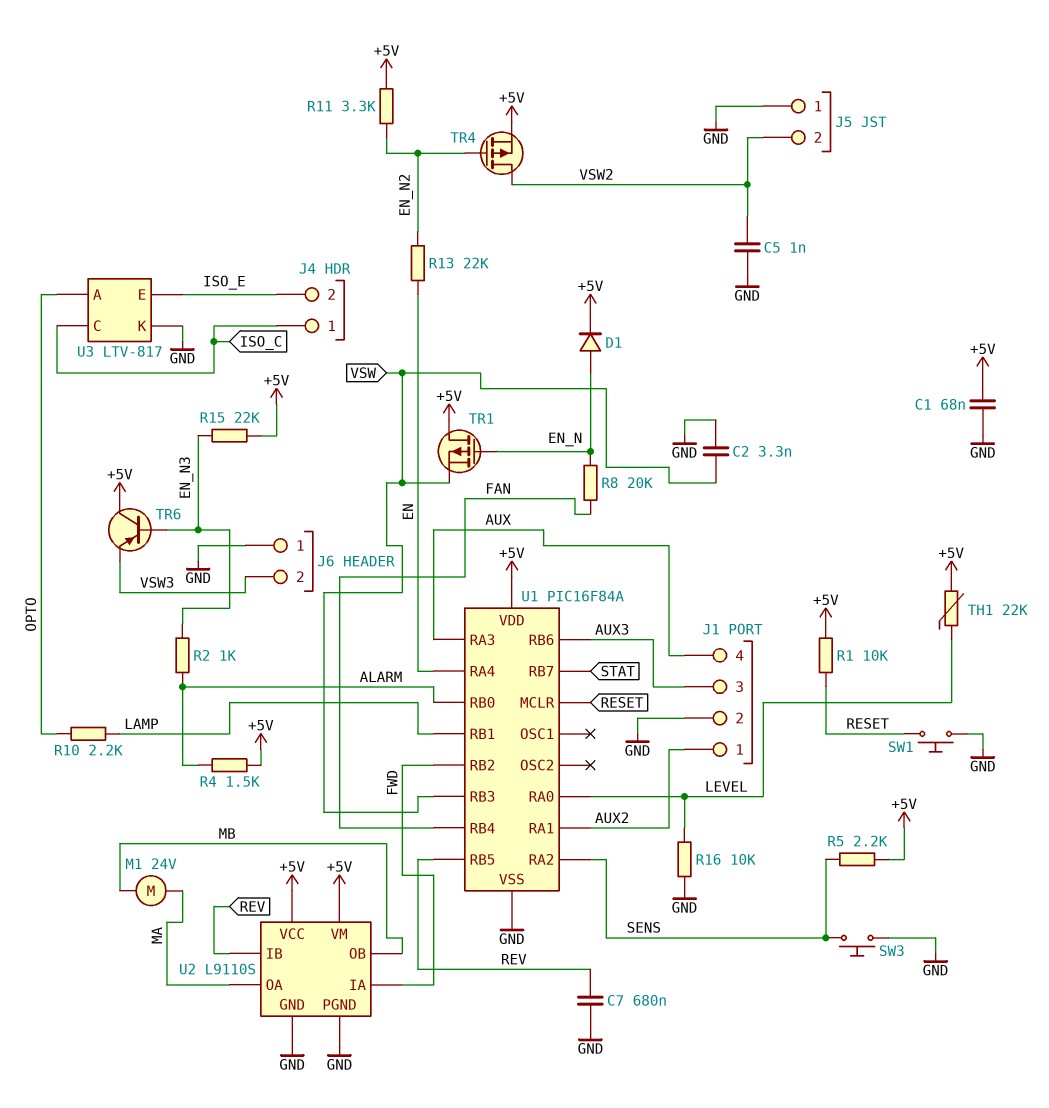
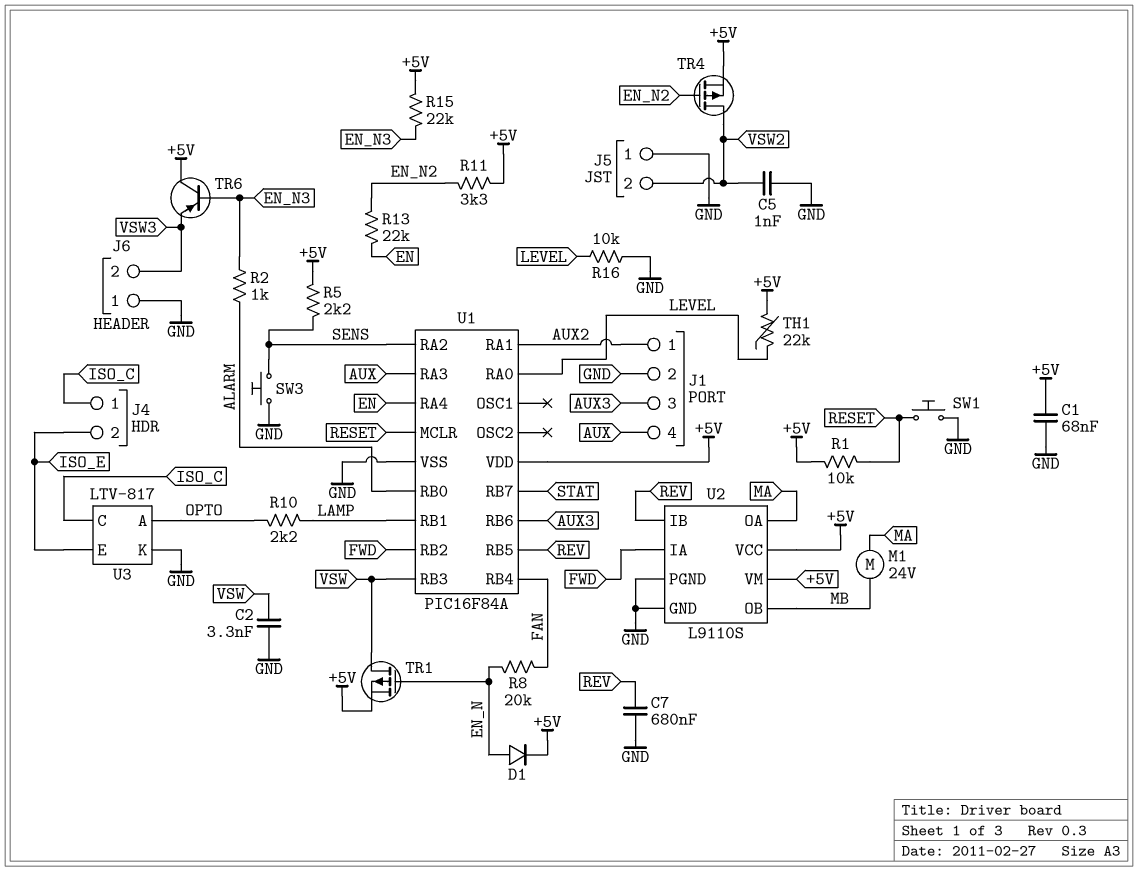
R4: 1.5k (+5V, ALARM) -> none
TR1: PMOS (G EN_N, D +5V, S VSW) -> PMOS (G EN_N, D VSW, S +5V)

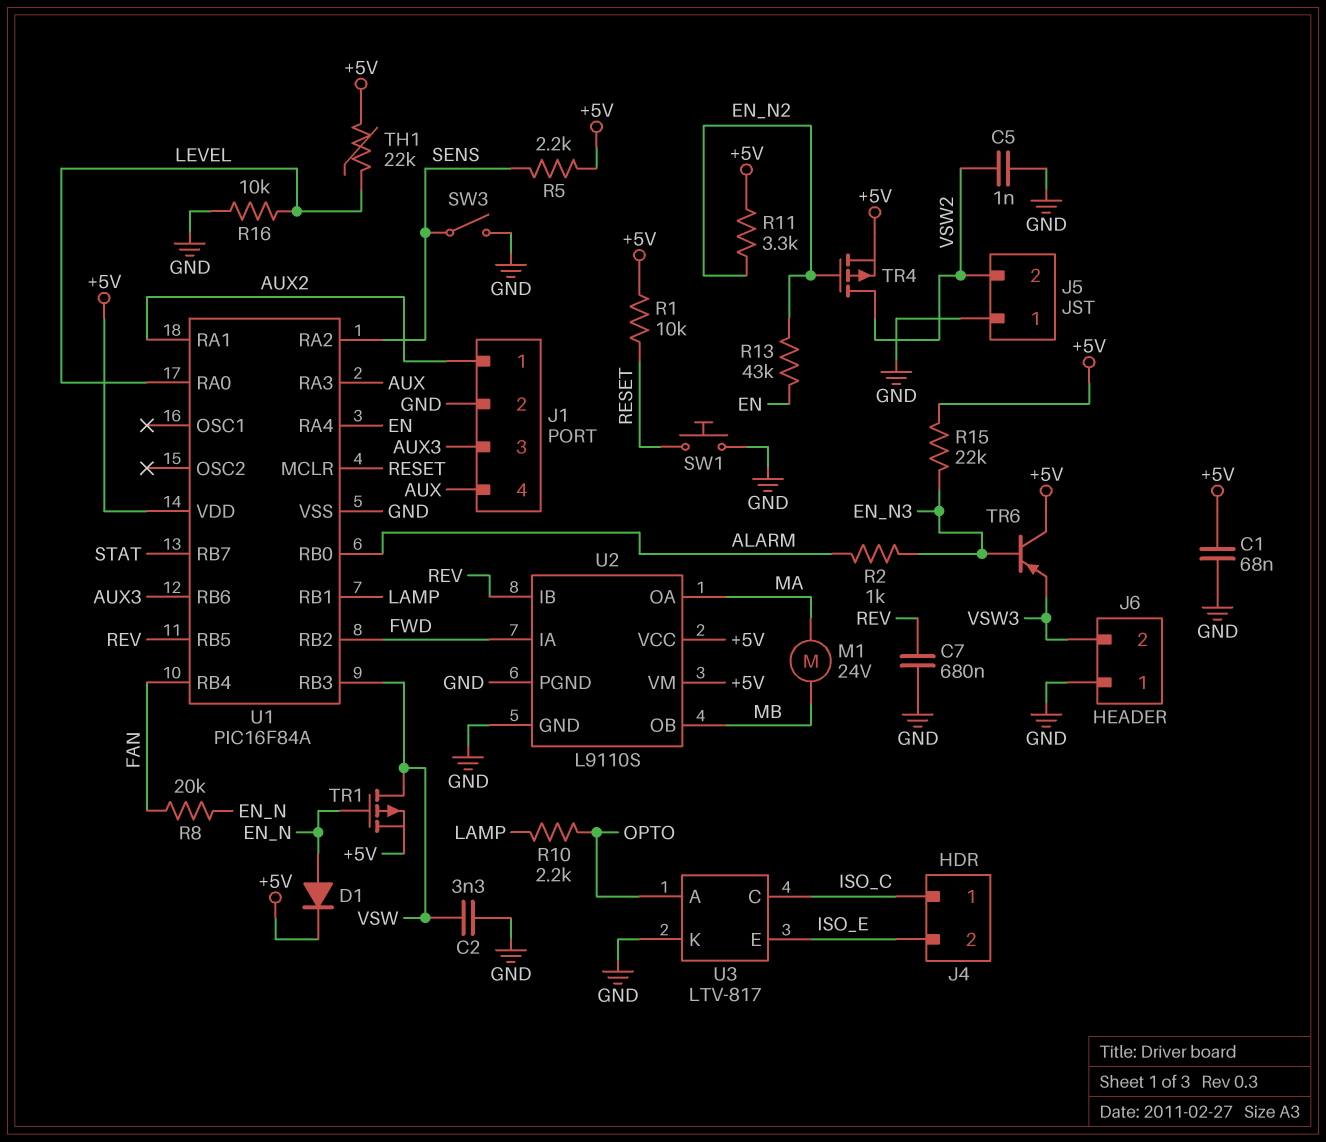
R13: 22k (EN, EN_N2) -> 43k (EN, EN_N2)
SW3: button (GND, SENS) -> switch (GND, SENS)

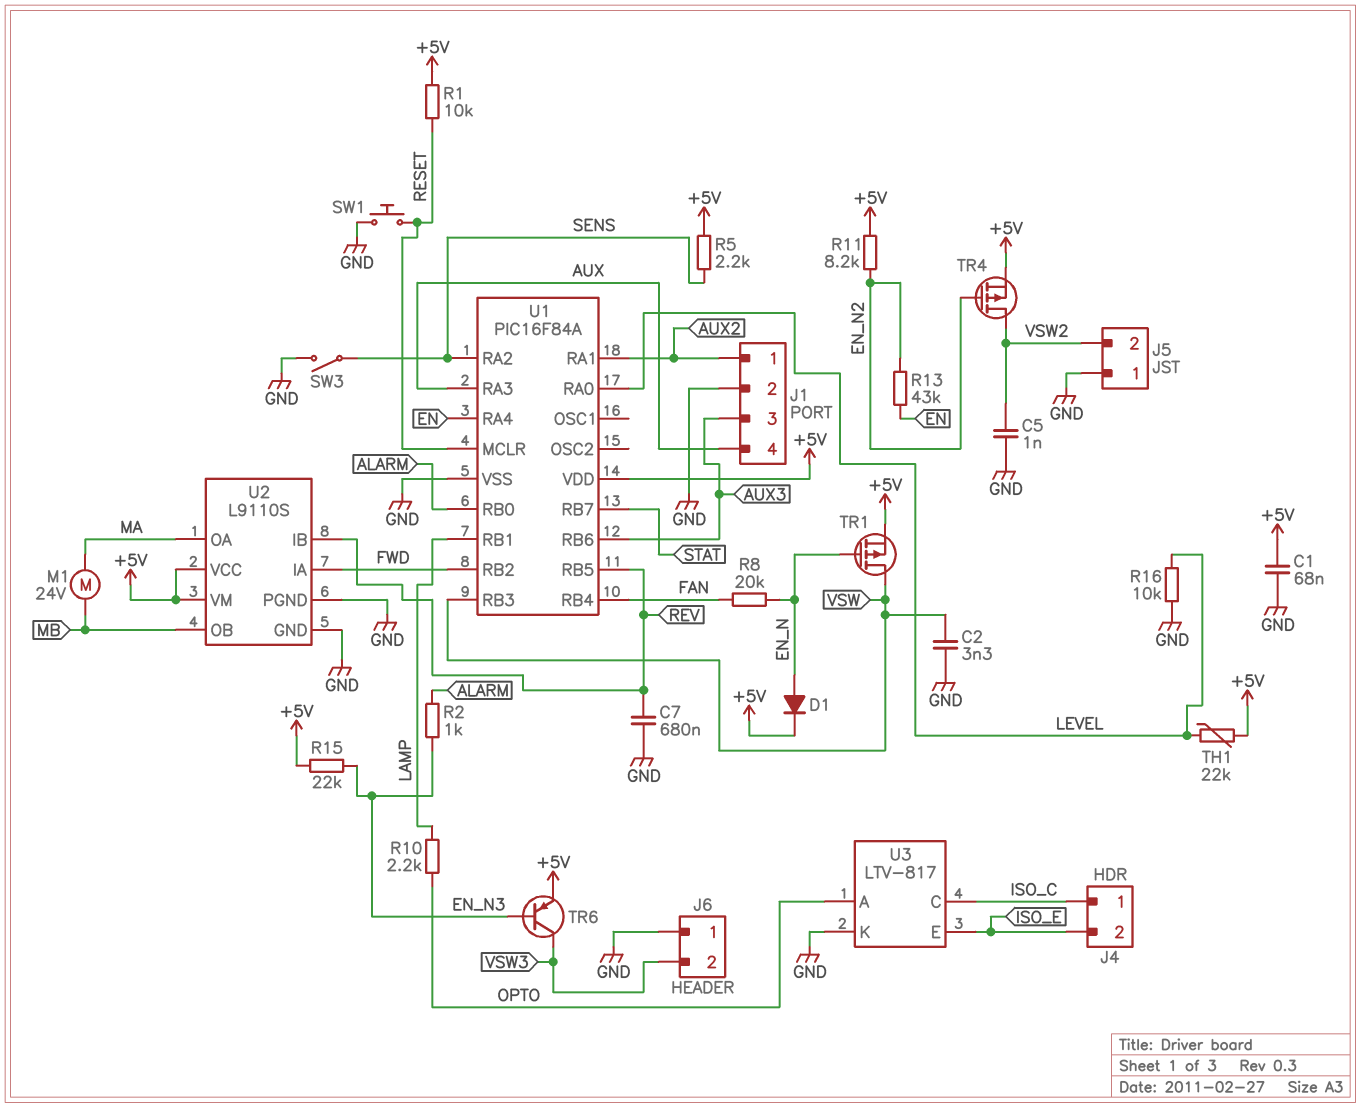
R11: 3.3k (+5V, EN_N2) -> 8.2k (+5V, EN_N2)
TR6: PNP (B EN_N3, C +5V, E VSW3) -> PNP (B EN_N3, C VSW3, E +5V)

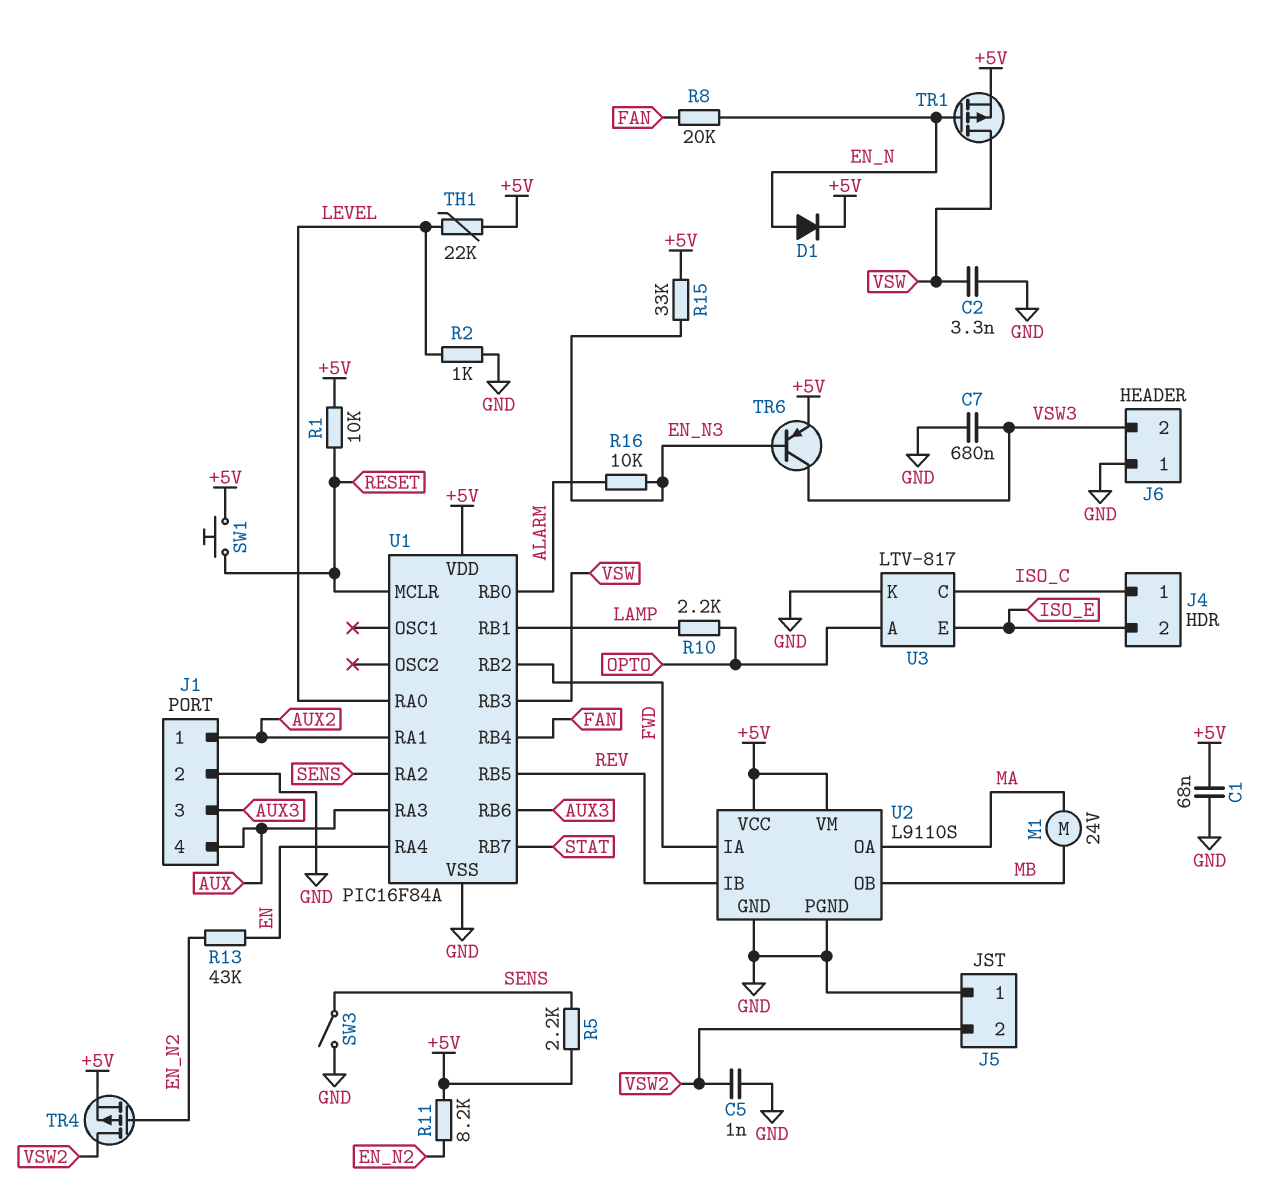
C7: 680nF (GND, REV) -> 680nF (GND, VSW3)
R2: 1k (ALARM, EN_N3) -> 1k (GND, LEVEL)
R15: 22k (+5V, EN_N3) -> 33k (+5V, EN_N3)
R16: 10k (GND, LEVEL) -> 10k (ALARM, EN_N3)
SW1: button (GND, RESET) -> button (+5V, RESET)

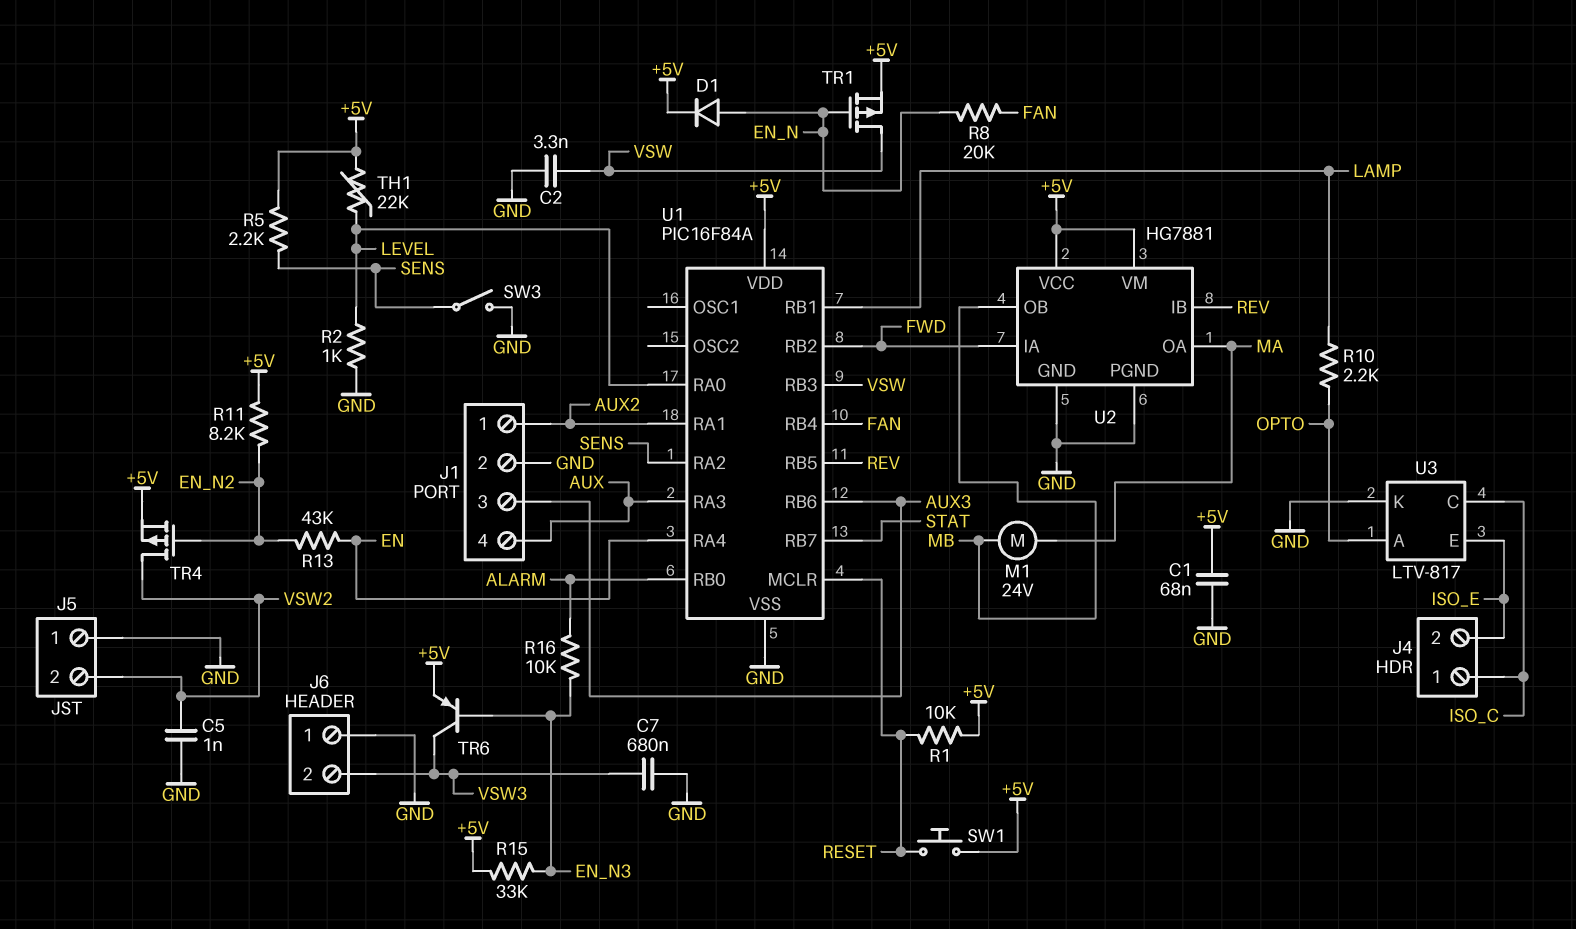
U2: L9110S -> HG7881

